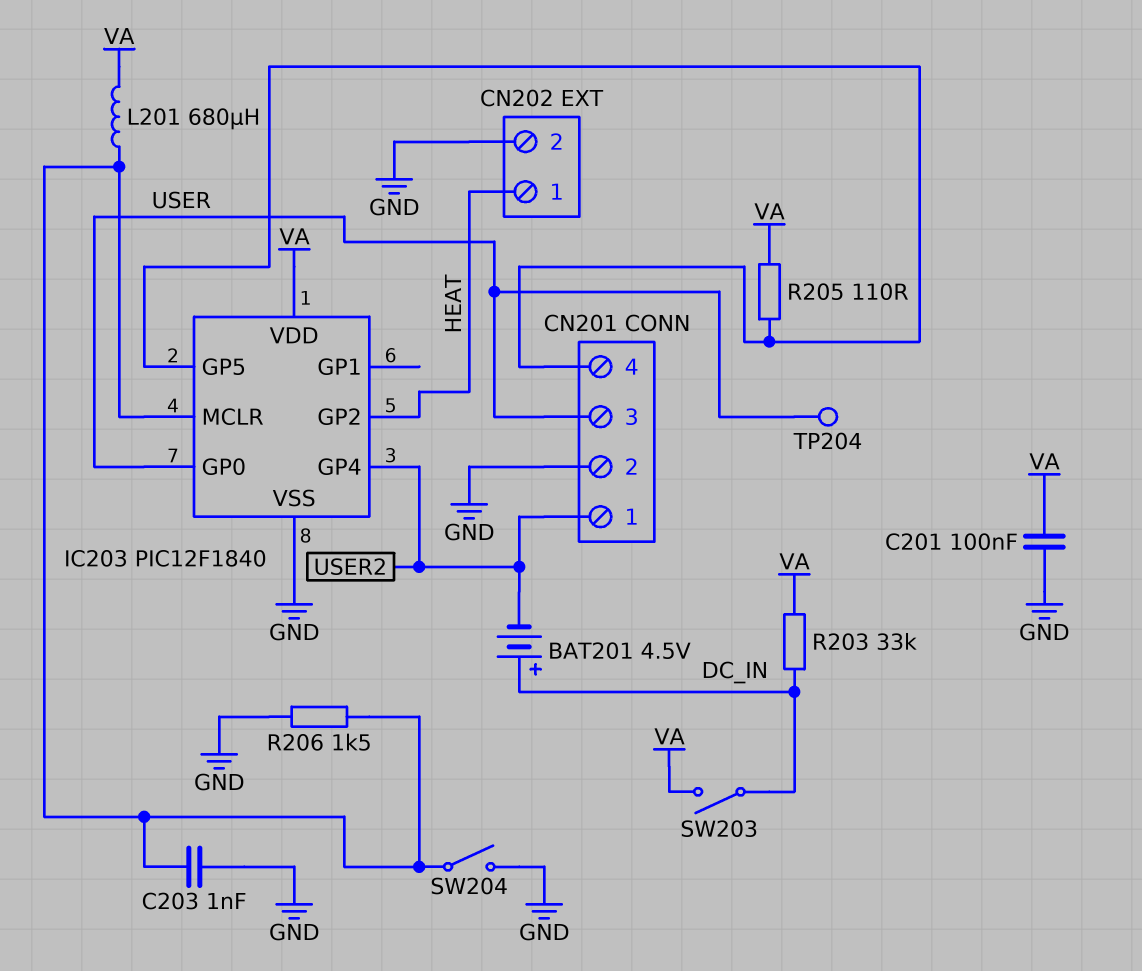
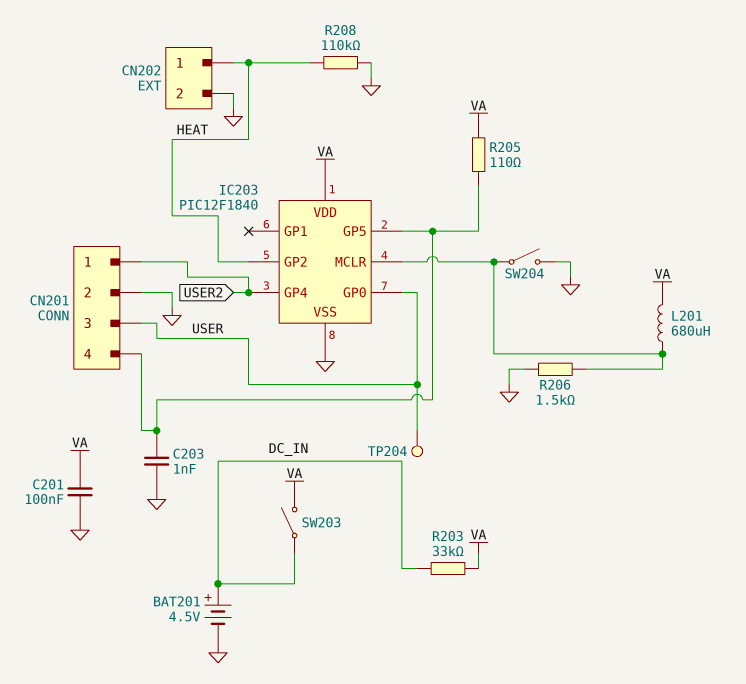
BAT201: 4.5V (plus DC_IN, minus USER2) -> 4.5V (plus DC_IN, minus GND)
C203: 1nF (GND, IC203/MCLR) -> 1nF (CN201/4, GND)
R208: none -> 110k (GND, HEAT)

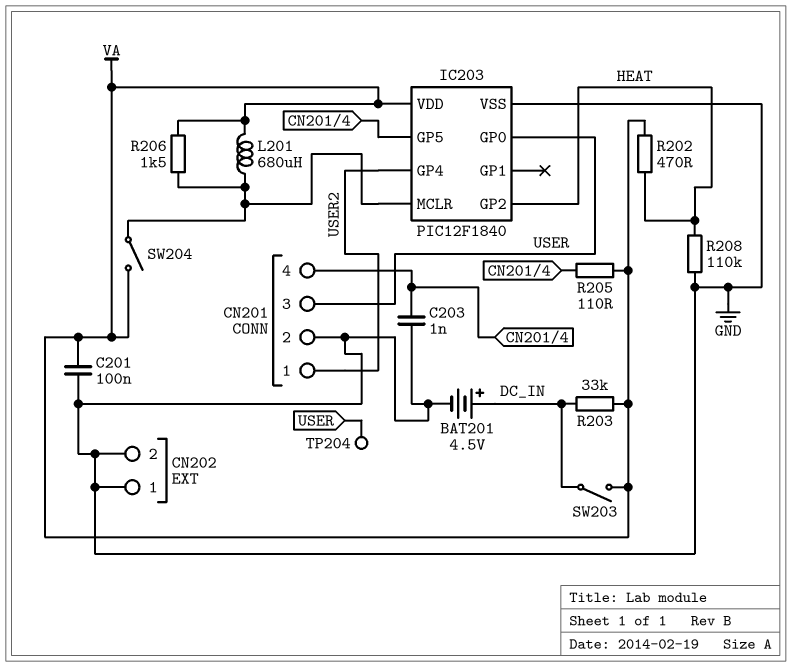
CN202 pin 1: HEAT -> GND
R202: none -> 470 (HEAT, VA)
R206: 1.5k (GND, IC203/MCLR) -> 1.5k (IC203/MCLR, VA)
SW204: switch (GND, IC203/MCLR) -> switch (IC203/MCLR, VA)

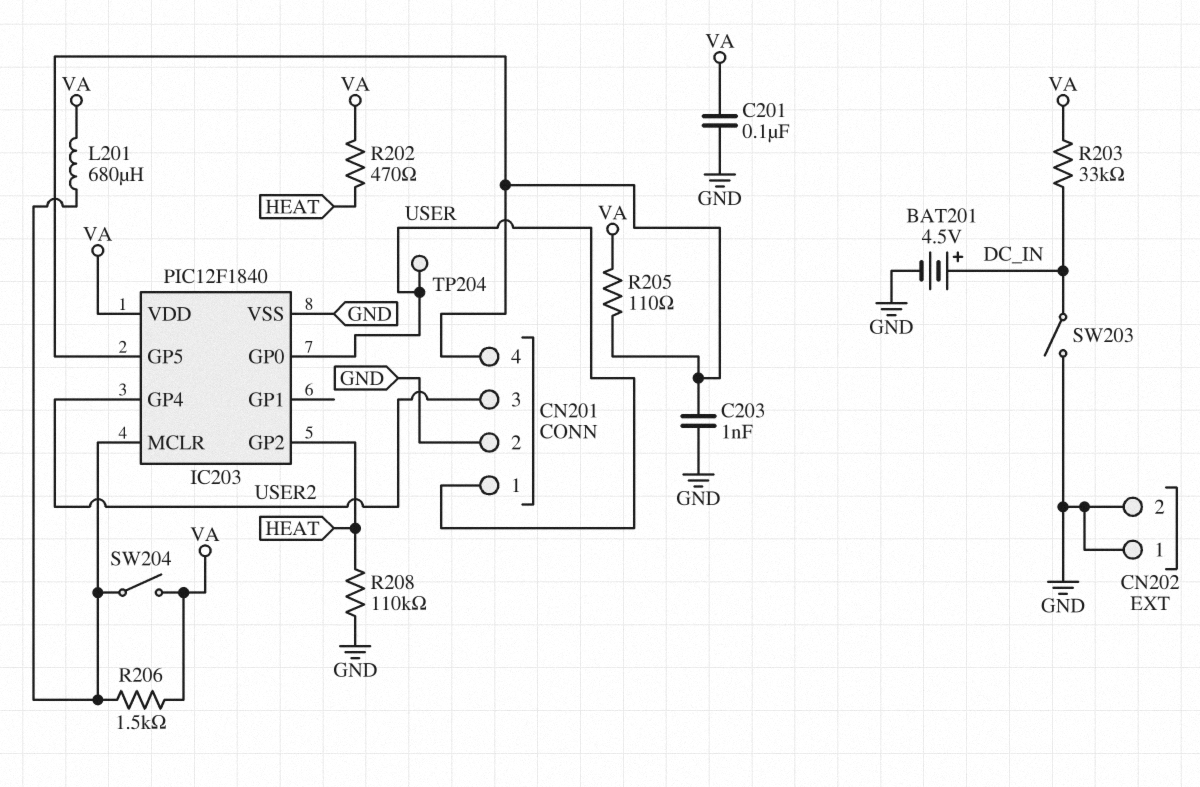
CN201 pin 1: USER2 -> USER
CN201 pin 3: USER -> USER2
SW203: switch (DC_IN, VA) -> switch (DC_IN, GND)

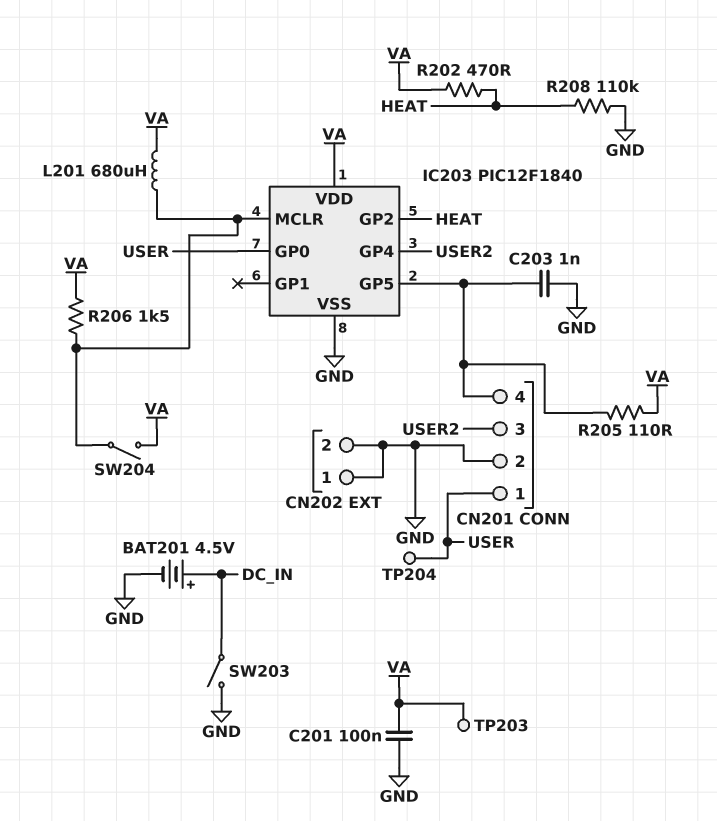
R203: 33k (DC_IN, VA) -> none
TP203: none -> test point (VA)

